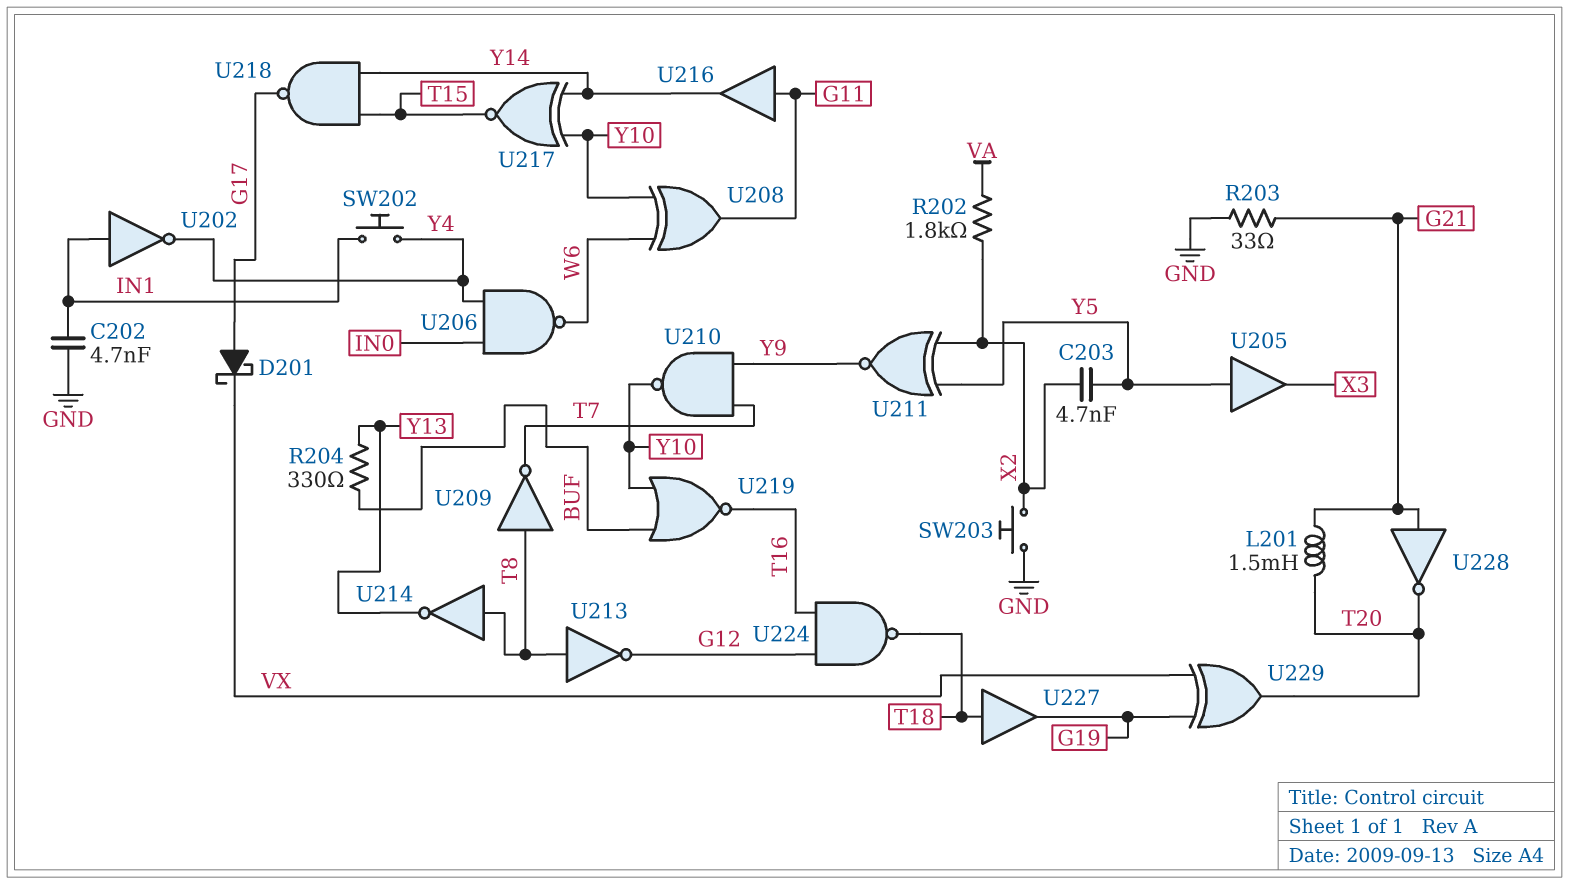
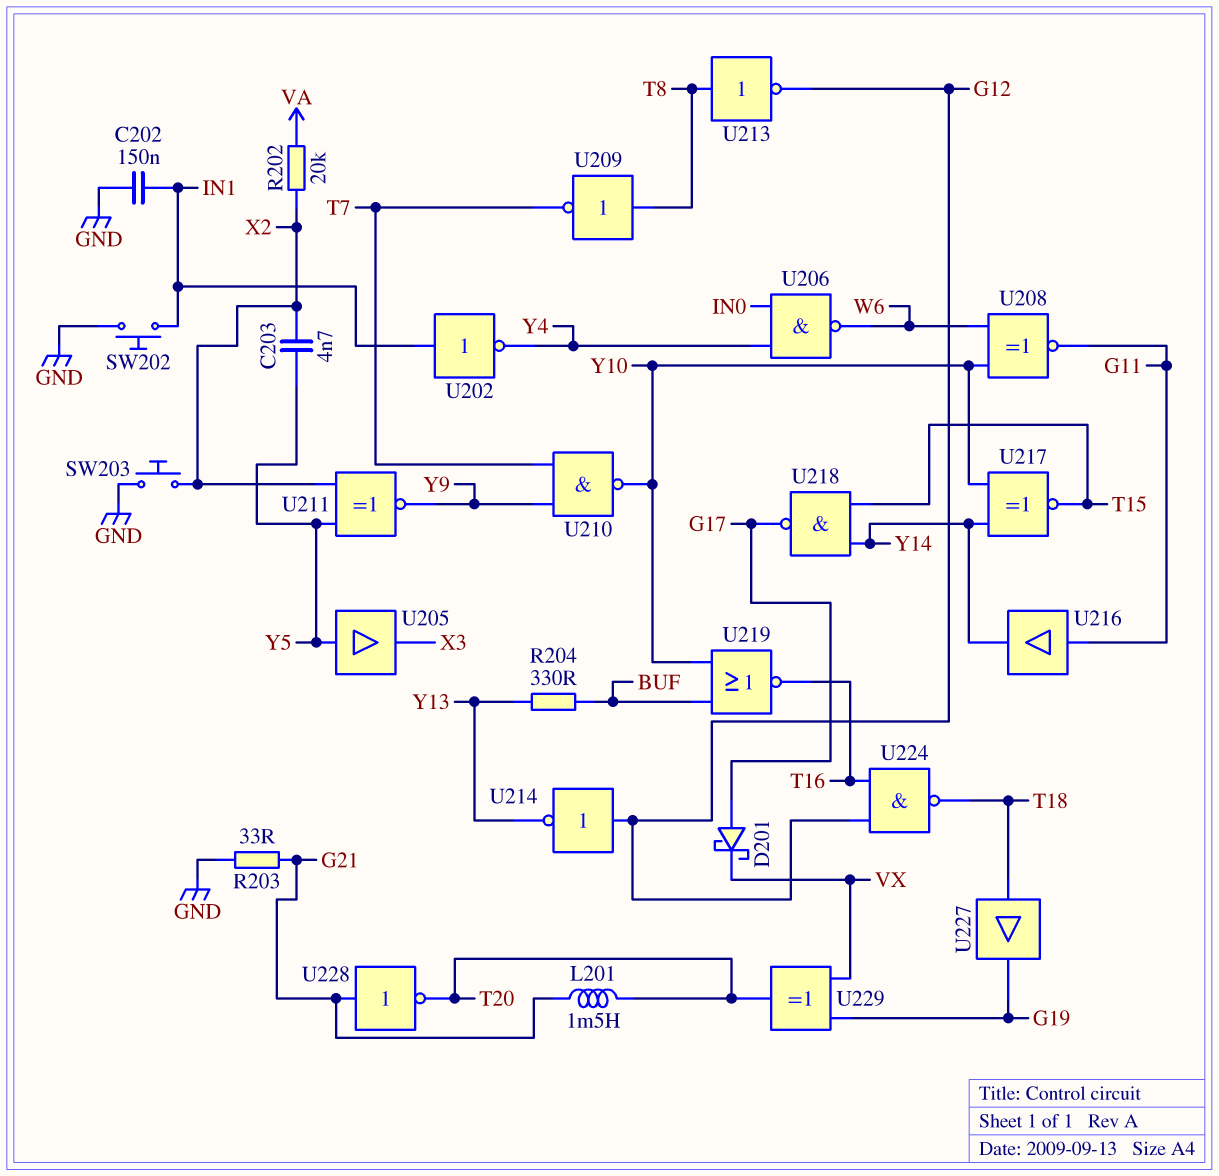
C202: 4.7nF (GND, IN1) -> 150nF (GND, IN1)
R202: 1.8k (VA, X2) -> 20k (VA, X2)
SW202: button (IN1, Y4) -> button (GND, IN1)
U208: XOR (in W6, in Y10, out G11) -> XNOR (in W6, in Y10, out G11)
U214: NOT (in T8, out Y13) -> NOT (in G12, out Y13)

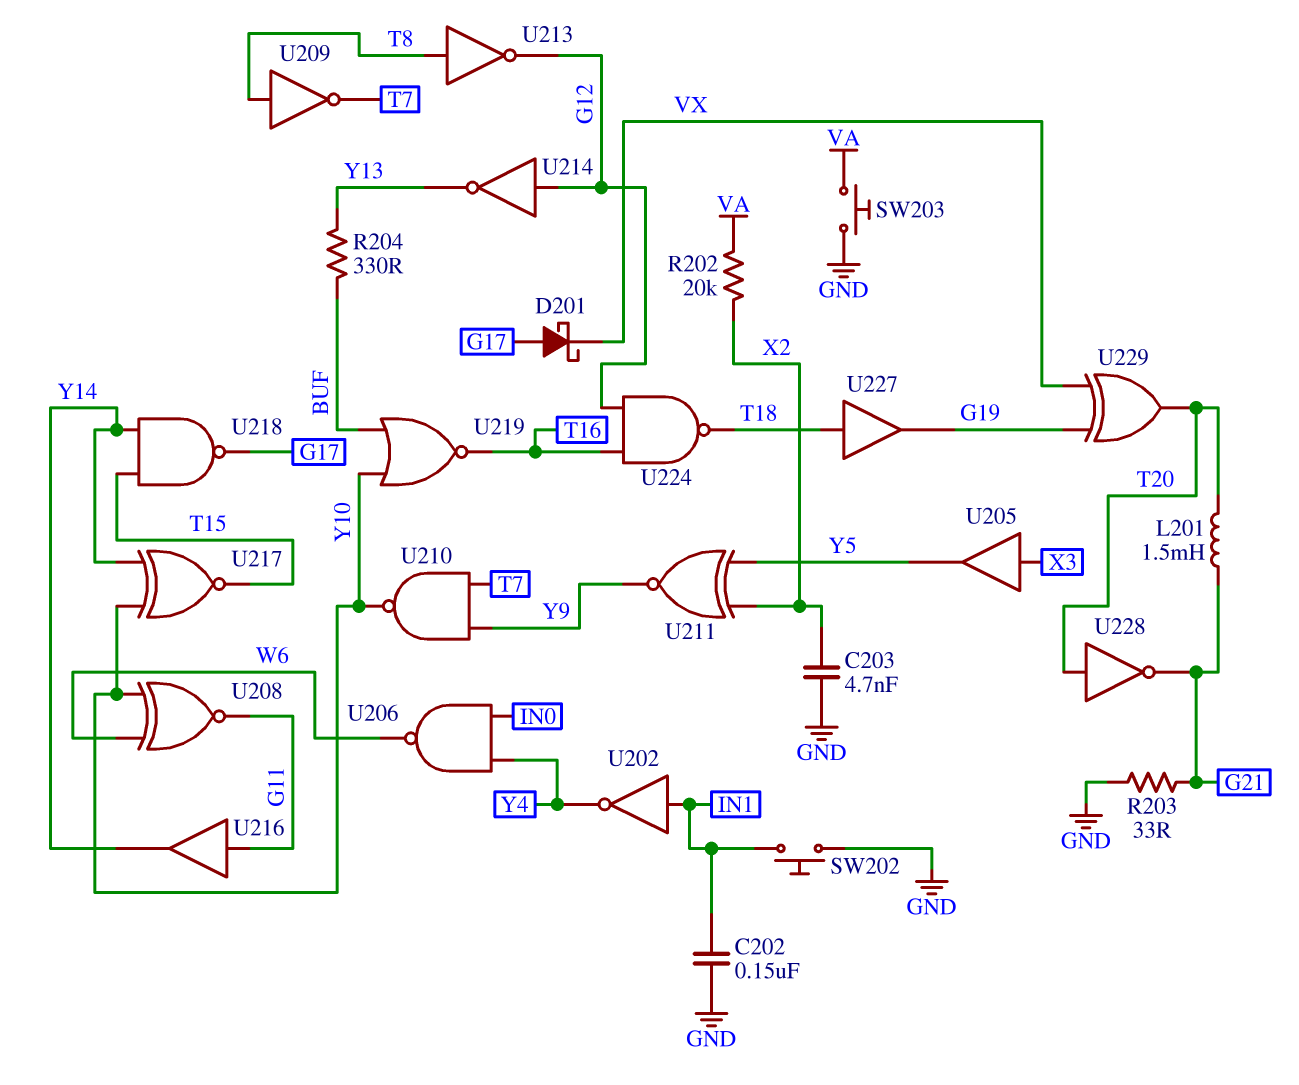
C203: 4.7nF (X2, Y5) -> 4.7nF (GND, X2)
SW203: button (GND, X2) -> button (GND, VA)
U205: buffer (in Y5, out X3) -> buffer (in X3, out Y5)
U228: NOT (in G21, out T20) -> NOT (in T20, out G21)

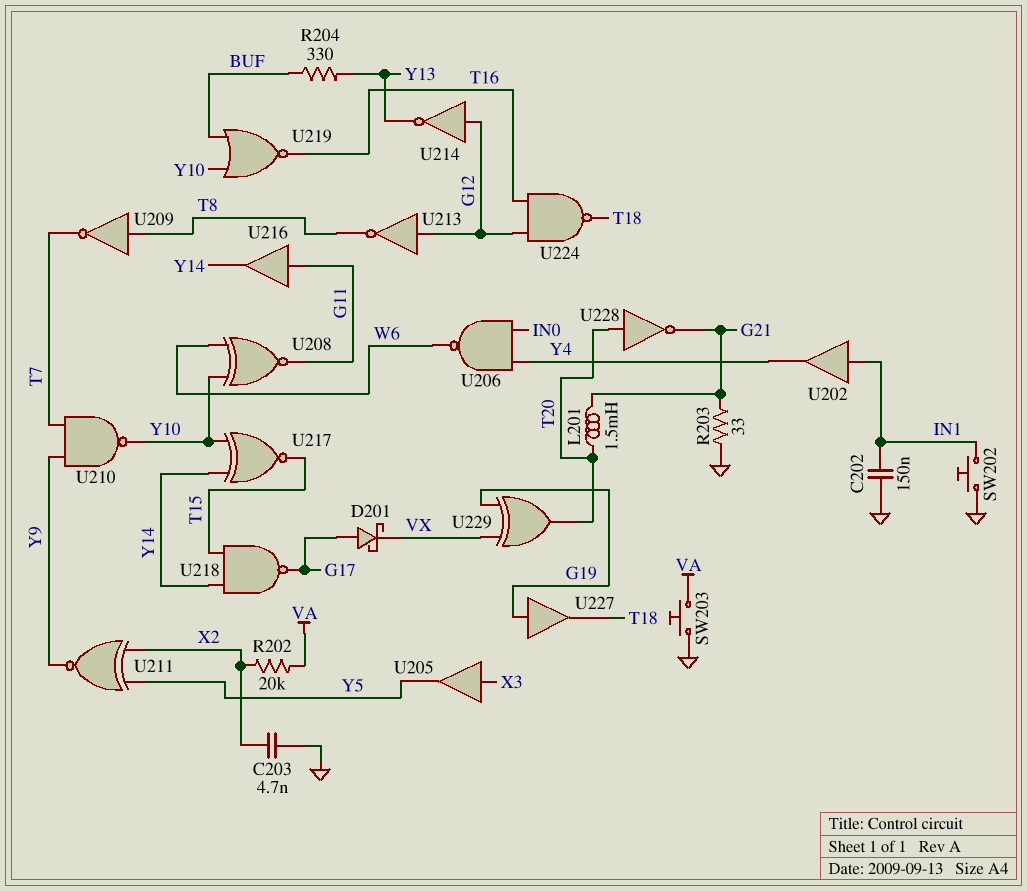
U202: NOT (in IN1, out Y4) -> buffer (in IN1, out Y4)
U213: NOT (in T8, out G12) -> NOT (in G12, out T8)
U227: buffer (in T18, out G19) -> buffer (in G19, out T18)

